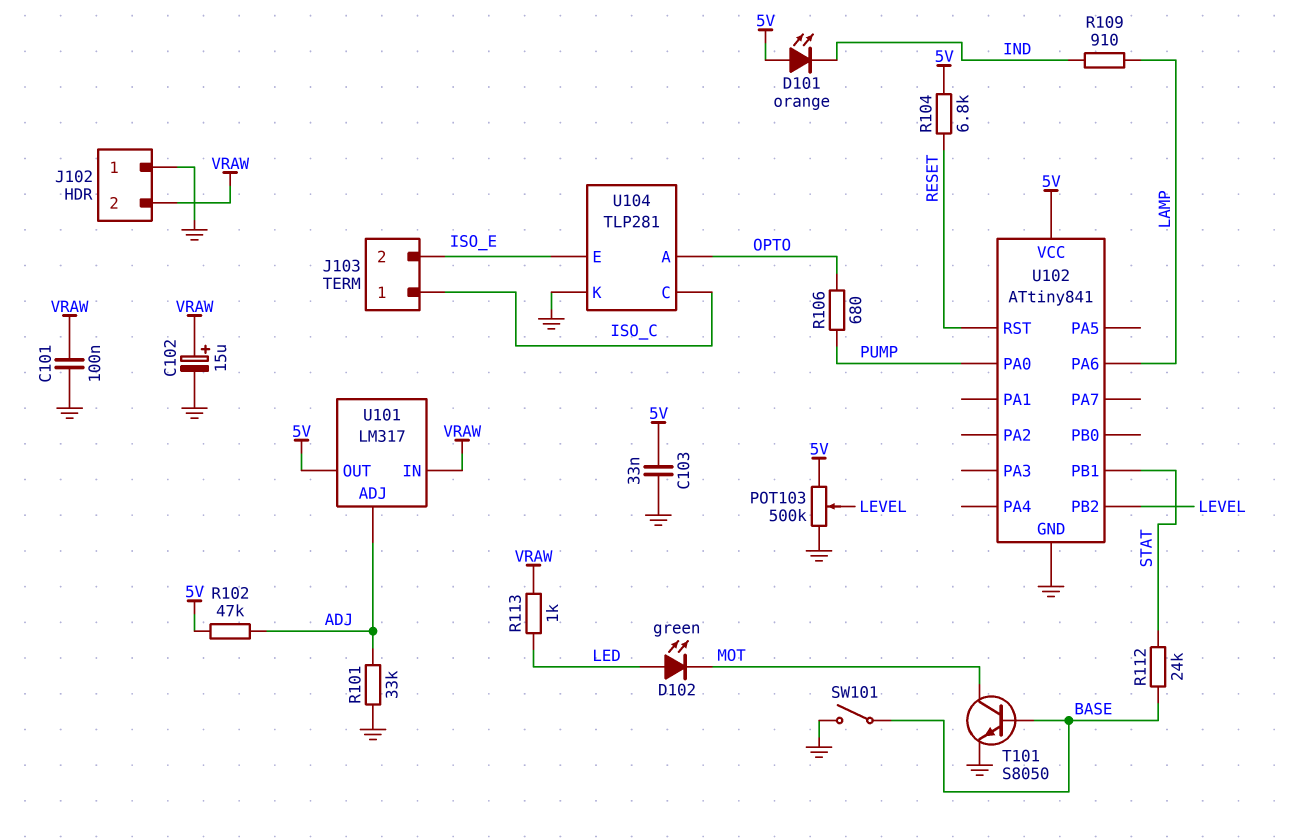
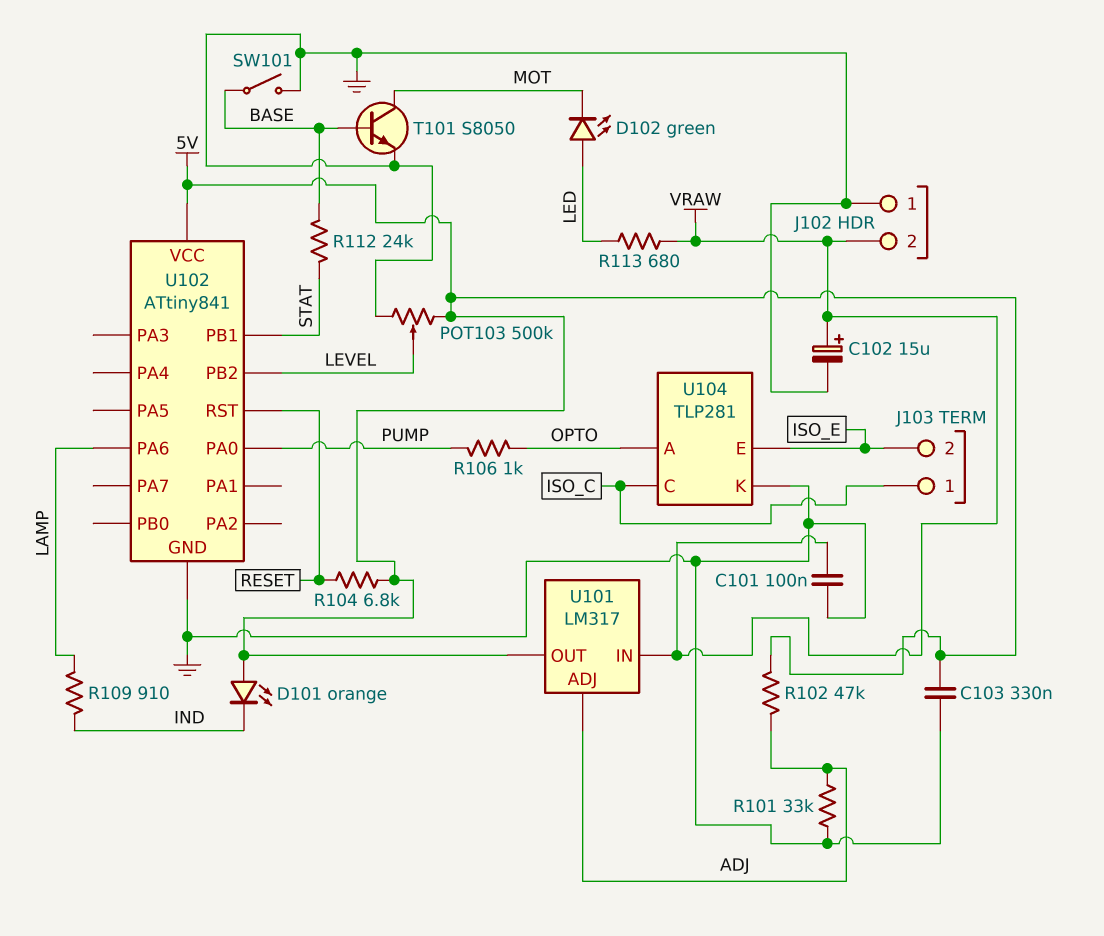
C103: 33nF (5V, GND) -> 330nF (5V, GND)
R106: 680 (OPTO, PUMP) -> 1k (OPTO, PUMP)
R113: 1k (LED, VRAW) -> 680 (LED, VRAW)

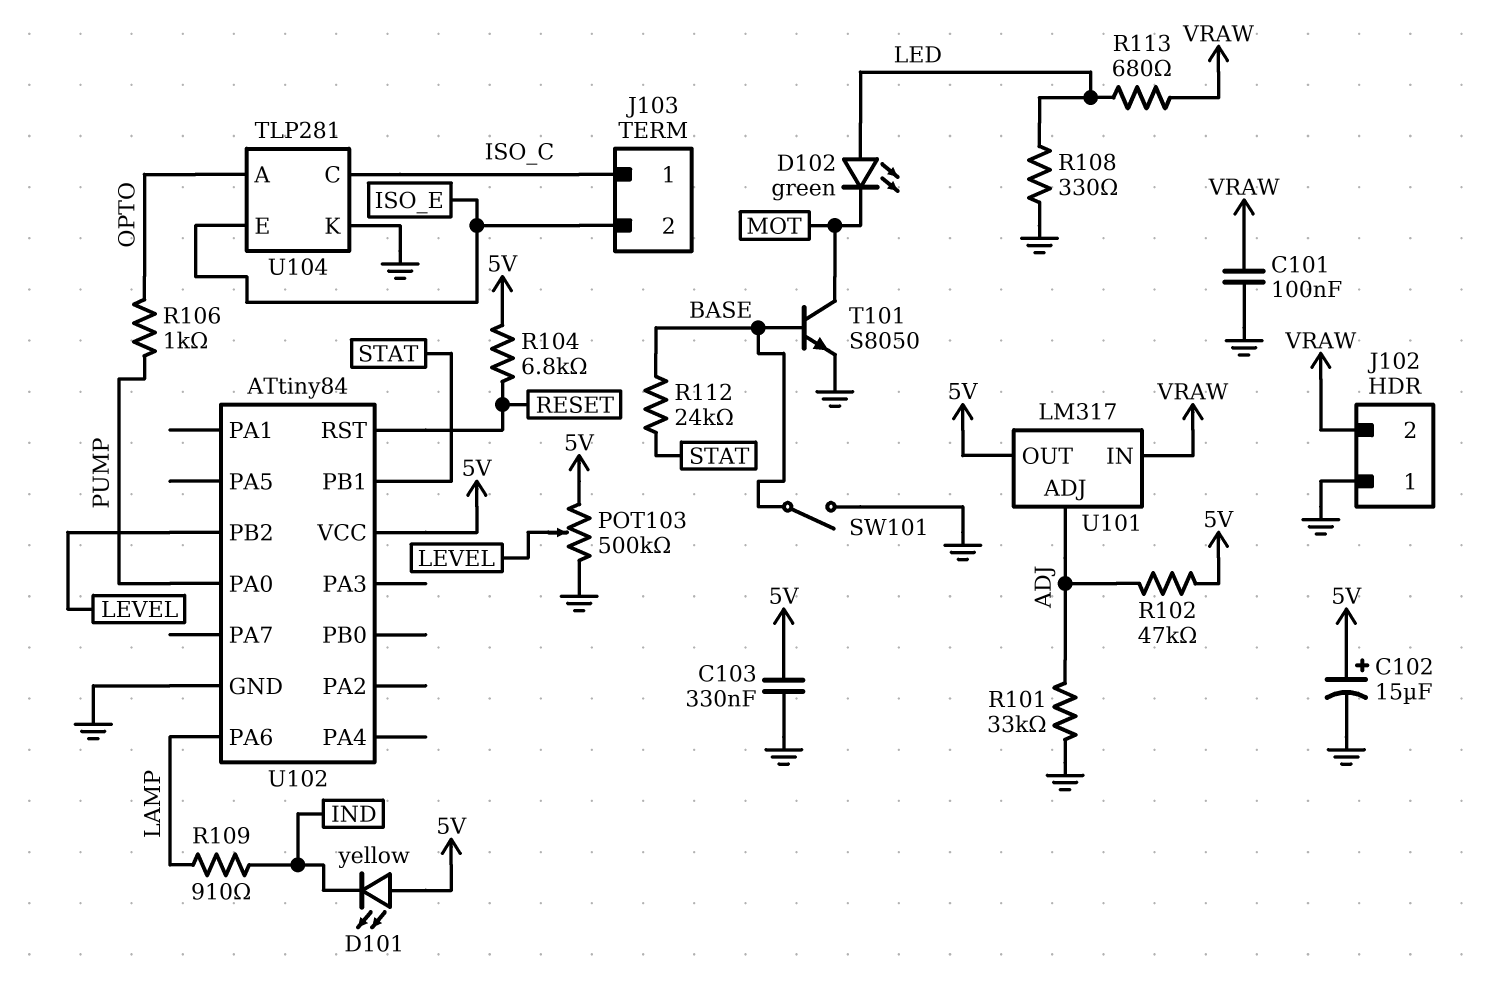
C102: 15uF (plus VRAW, minus GND) -> 15uF (plus 5V, minus GND)
D101: LED orange (A 5V, K IND) -> LED yellow (A 5V, K IND)
R108: none -> 330 (GND, LED)
U102: ATtiny841 -> ATtiny84

